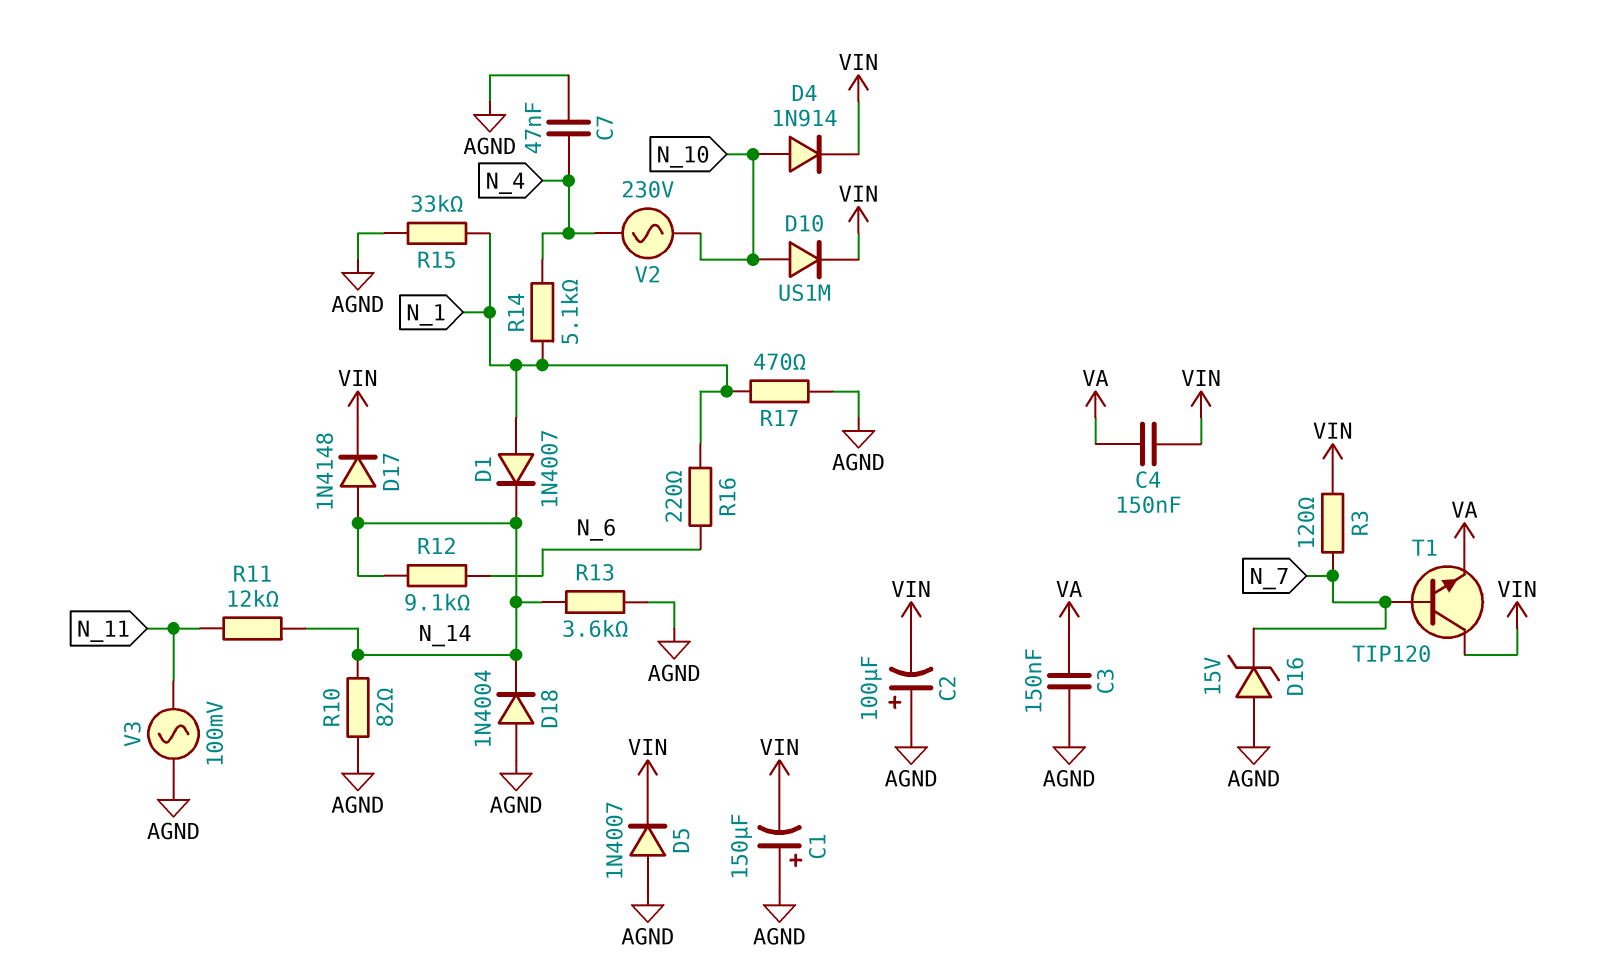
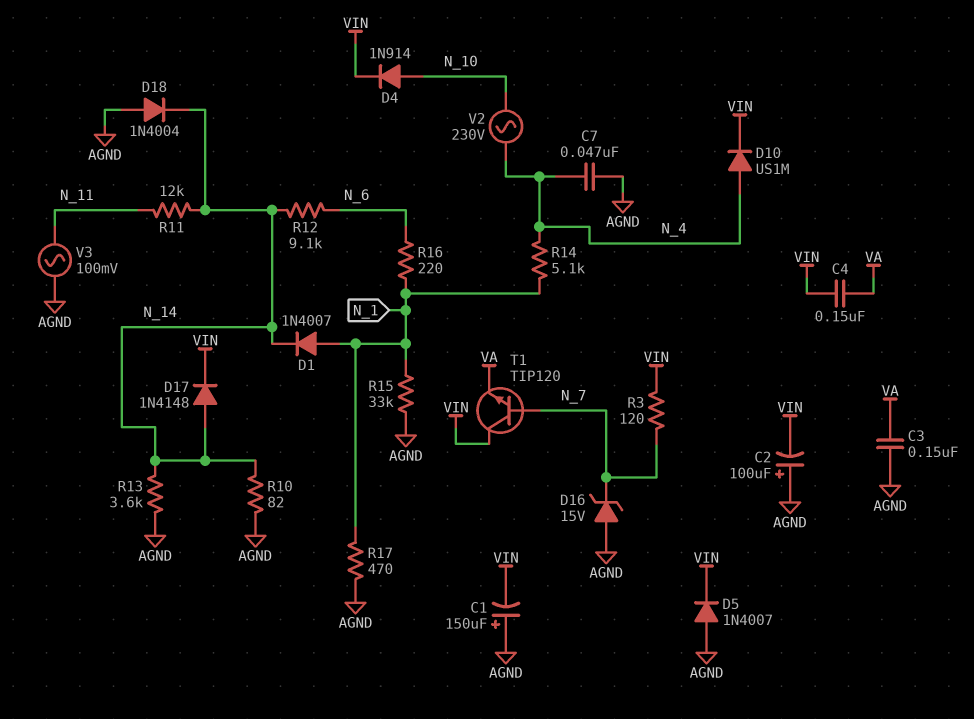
D10: diode US1M (A N_10, K VIN) -> diode US1M (A N_4, K VIN)

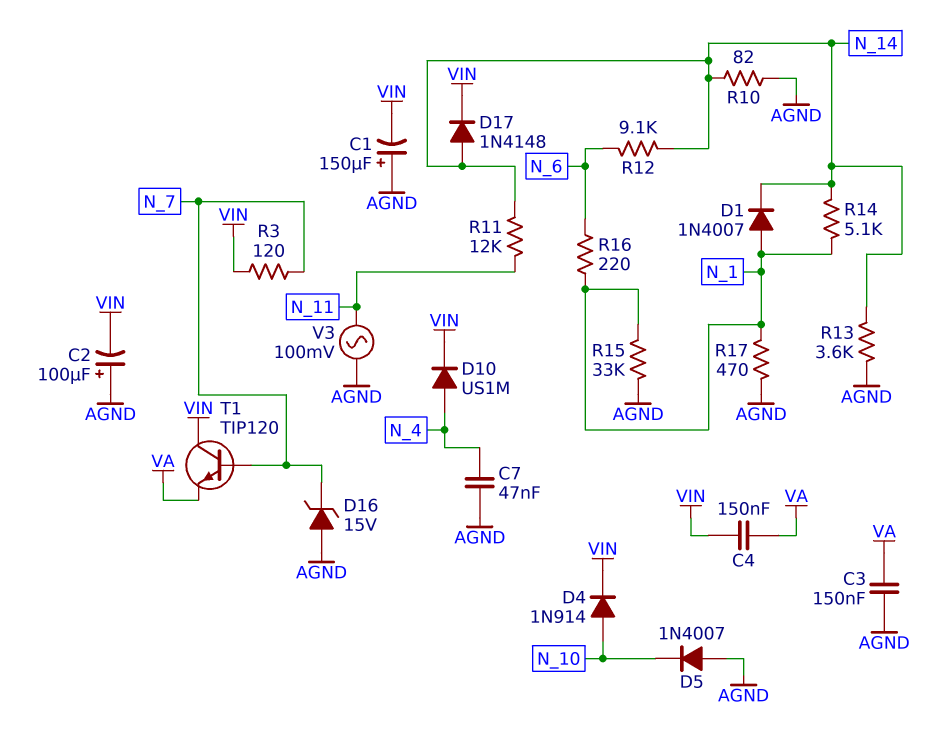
D5: diode 1N4007 (A AGND, K VIN) -> diode 1N4007 (A AGND, K N_10)
D18: diode 1N4004 (A AGND, K N_14) -> none
R14: 5.1k (N_1, N_4) -> 5.1k (N_1, N_14)
V2: AC 230V (N_4, N_10) -> none

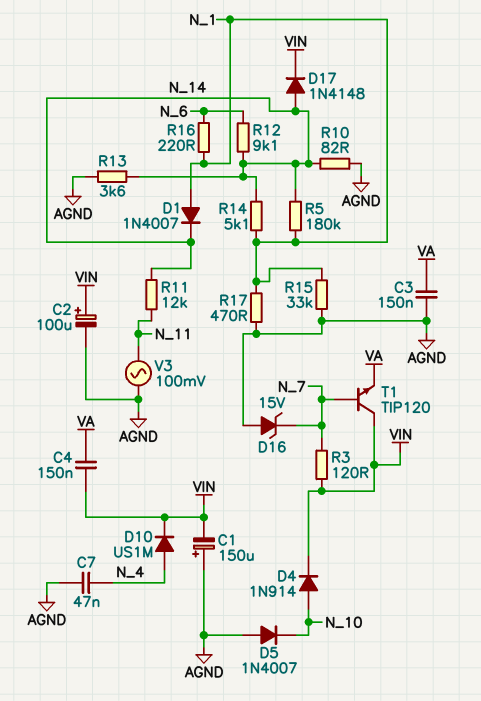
C2: 100uF (plus AGND, minus VIN) -> 100uF (plus VIN, minus AGND)
R5: none -> 180k (N_1, N_14)

